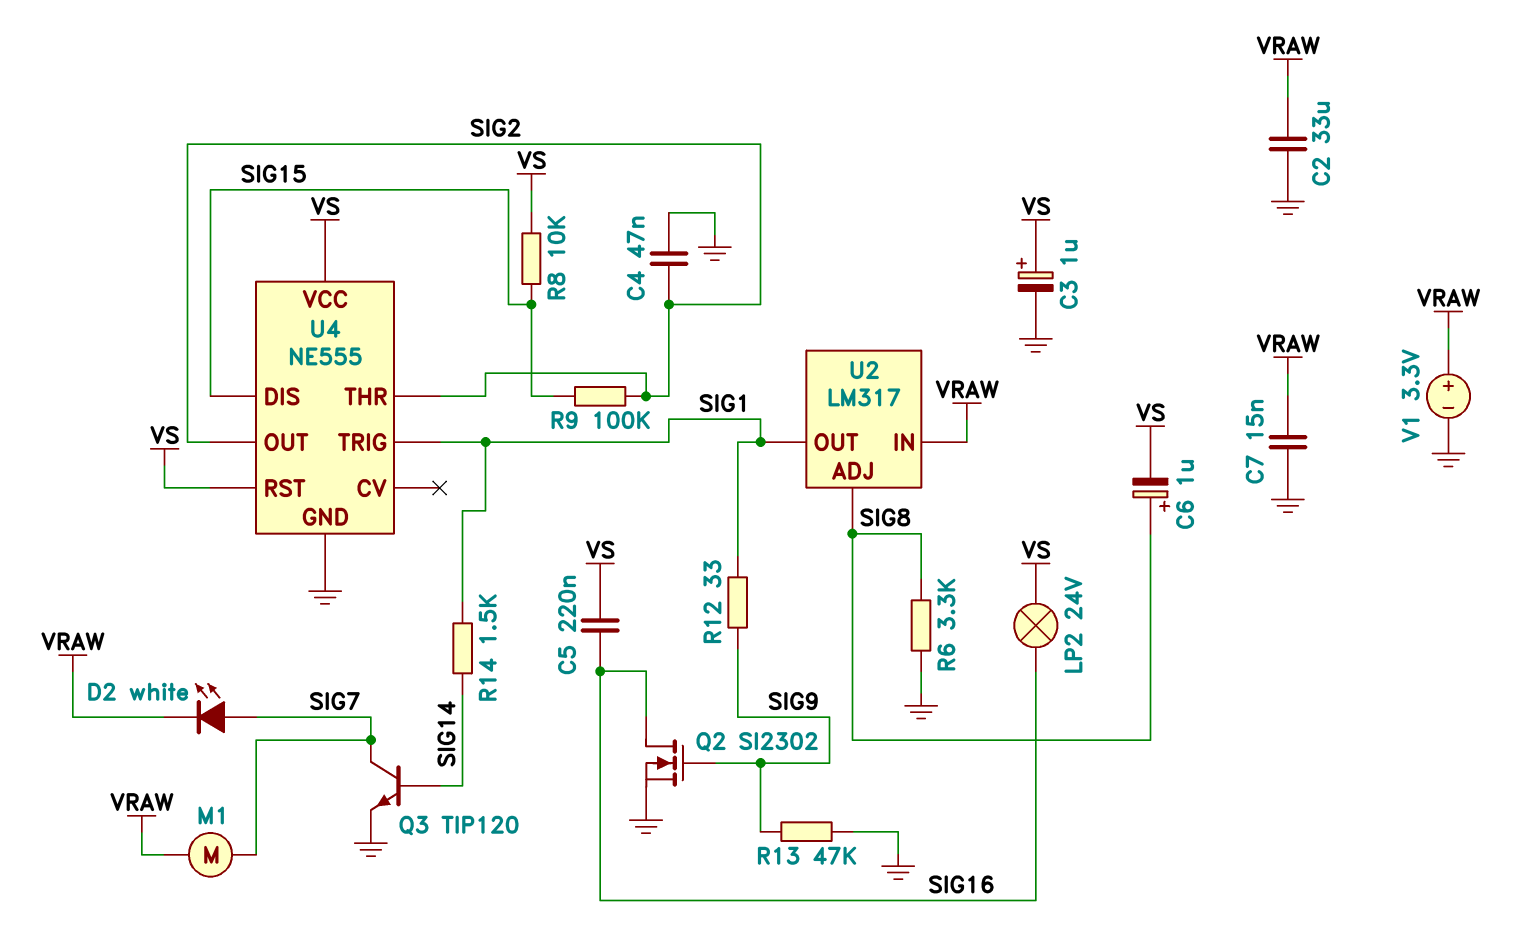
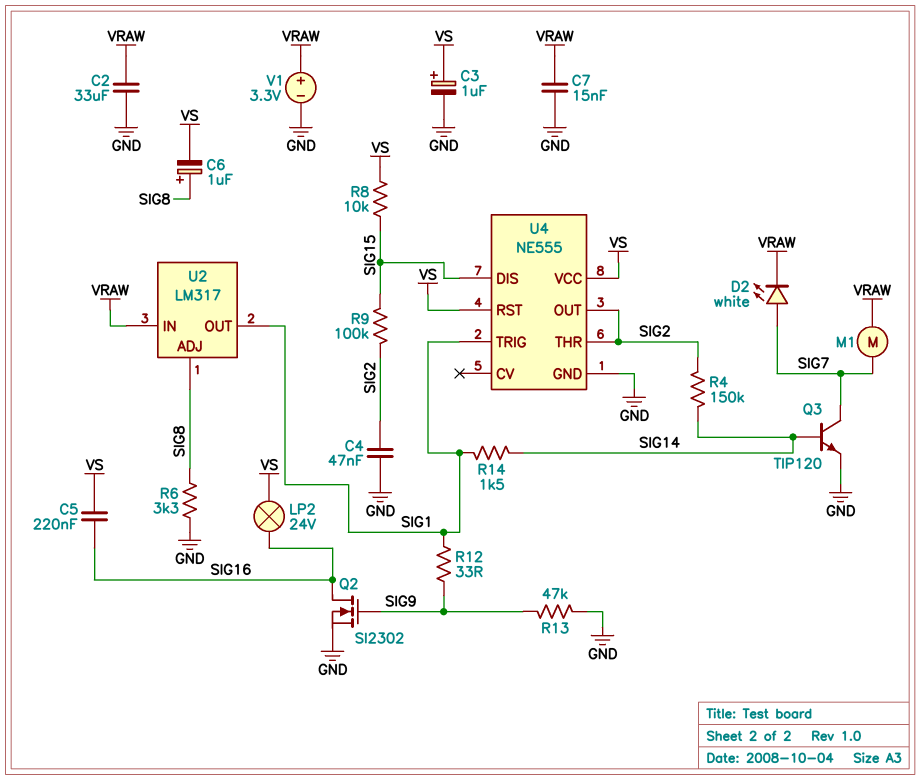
R4: none -> 150k (SIG2, SIG14)

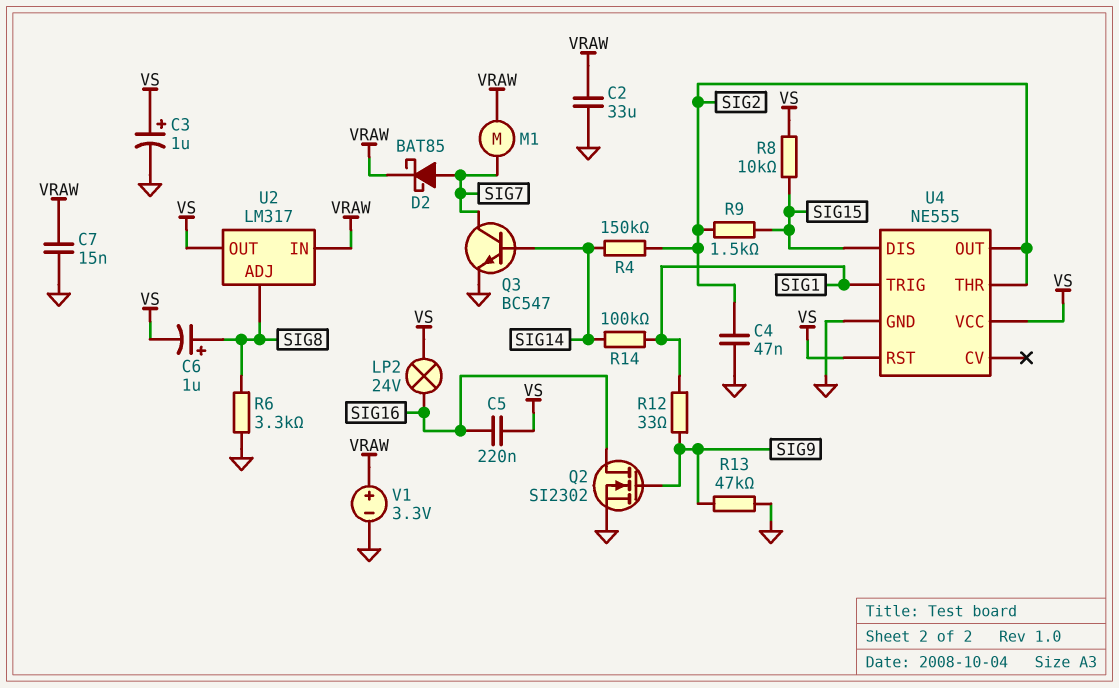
D2: LED white (A SIG7, K VRAW) -> schottky BAT85 (A SIG7, K VRAW)
Q3: NPN TIP120 (B SIG14, C SIG7, E GND) -> NPN BC547 (B SIG14, C SIG7, E GND)
R9: 100k (SIG2, SIG15) -> 1.5k (SIG2, SIG15)
R14: 1.5k (SIG1, SIG14) -> 100k (SIG1, SIG14)
U2 pin OUT: SIG1 -> VS

